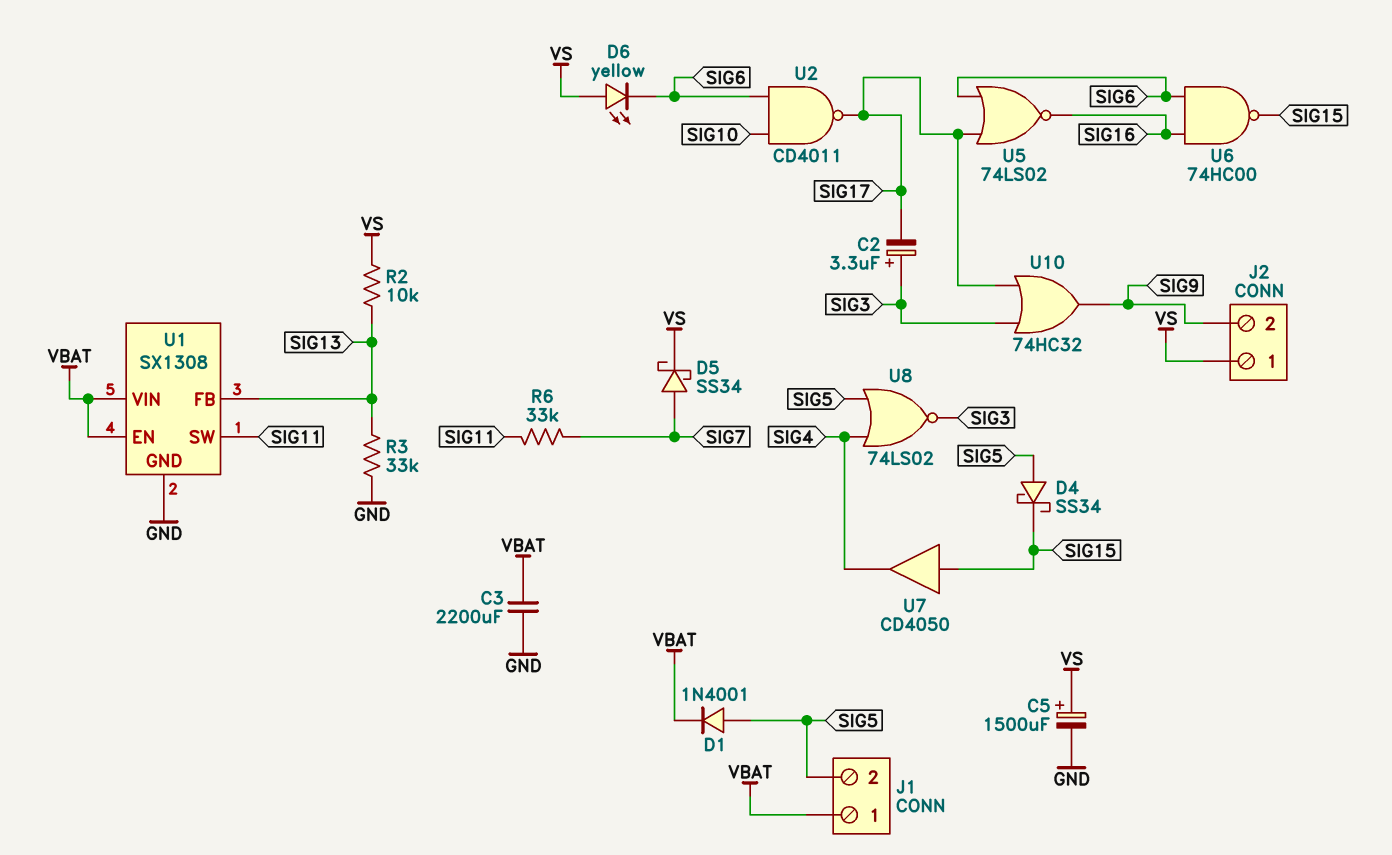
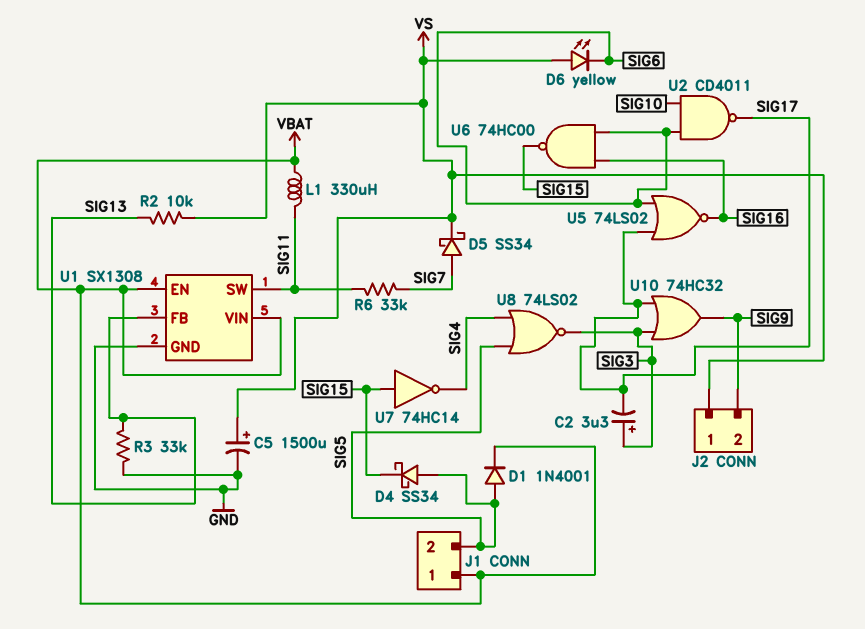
C3: 2200uF (GND, VBAT) -> none
L1: none -> 330uH (SIG11, VBAT)
U7: buffer CD4050 (in SIG15, out SIG4) -> NOT 74HC14 (in SIG15, out SIG4)

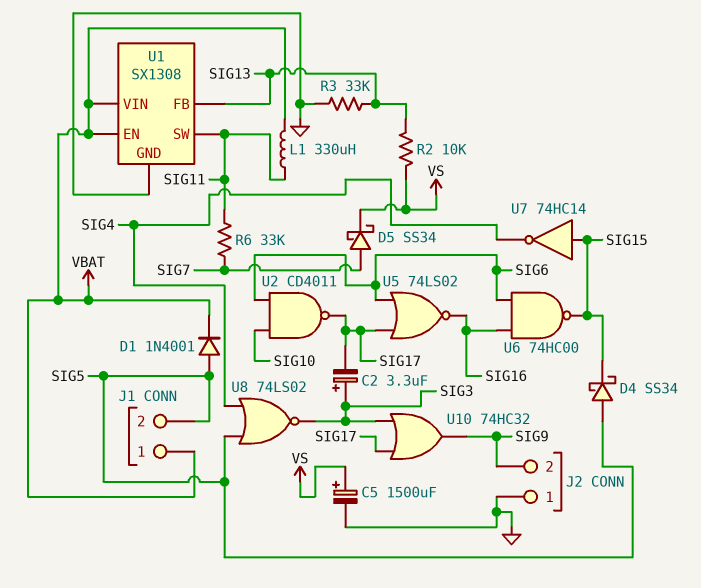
D6: LED yellow (A VS, K SIG6) -> none
J2 pin 1: VS -> GND

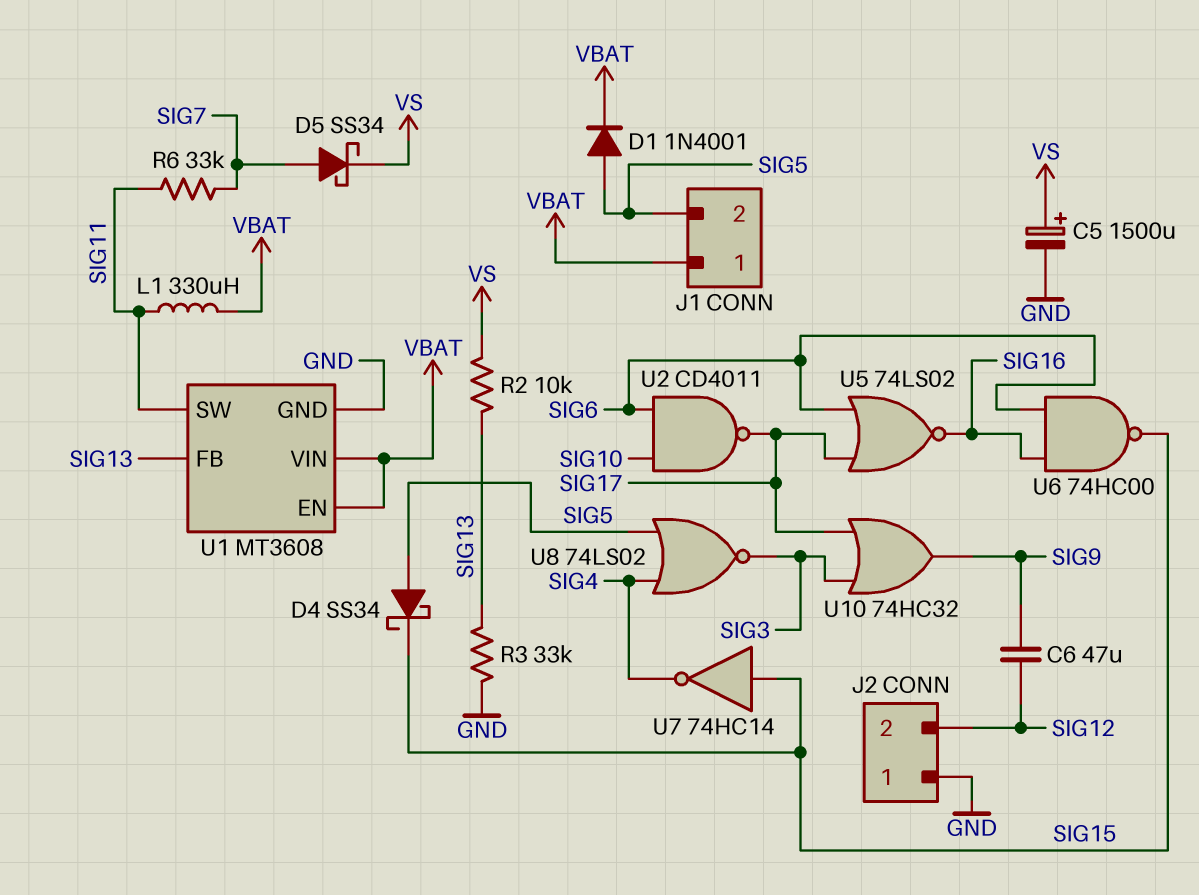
C2: 3.3uF (plus SIG3, minus SIG17) -> none
C6: none -> 47uF (SIG9, SIG12)
J2 pin 2: SIG9 -> SIG12
U1: SX1308 -> MT3608

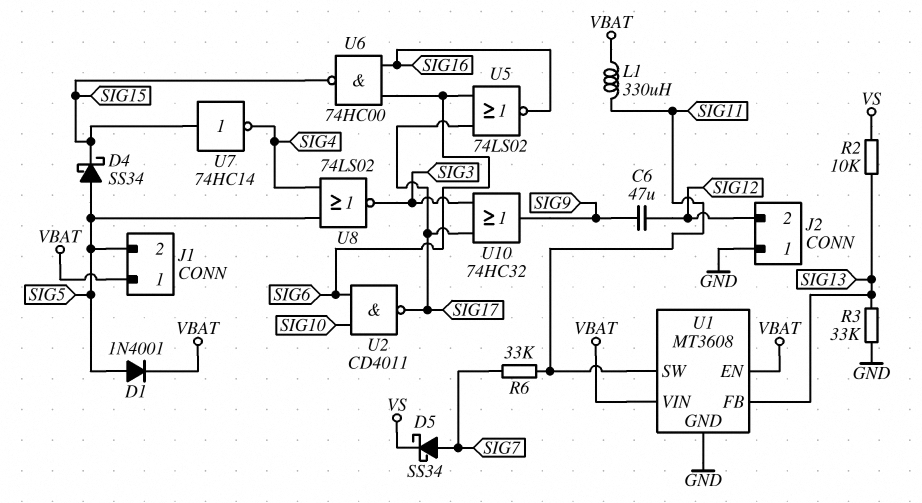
C5: 1500uF (plus VS, minus GND) -> none

